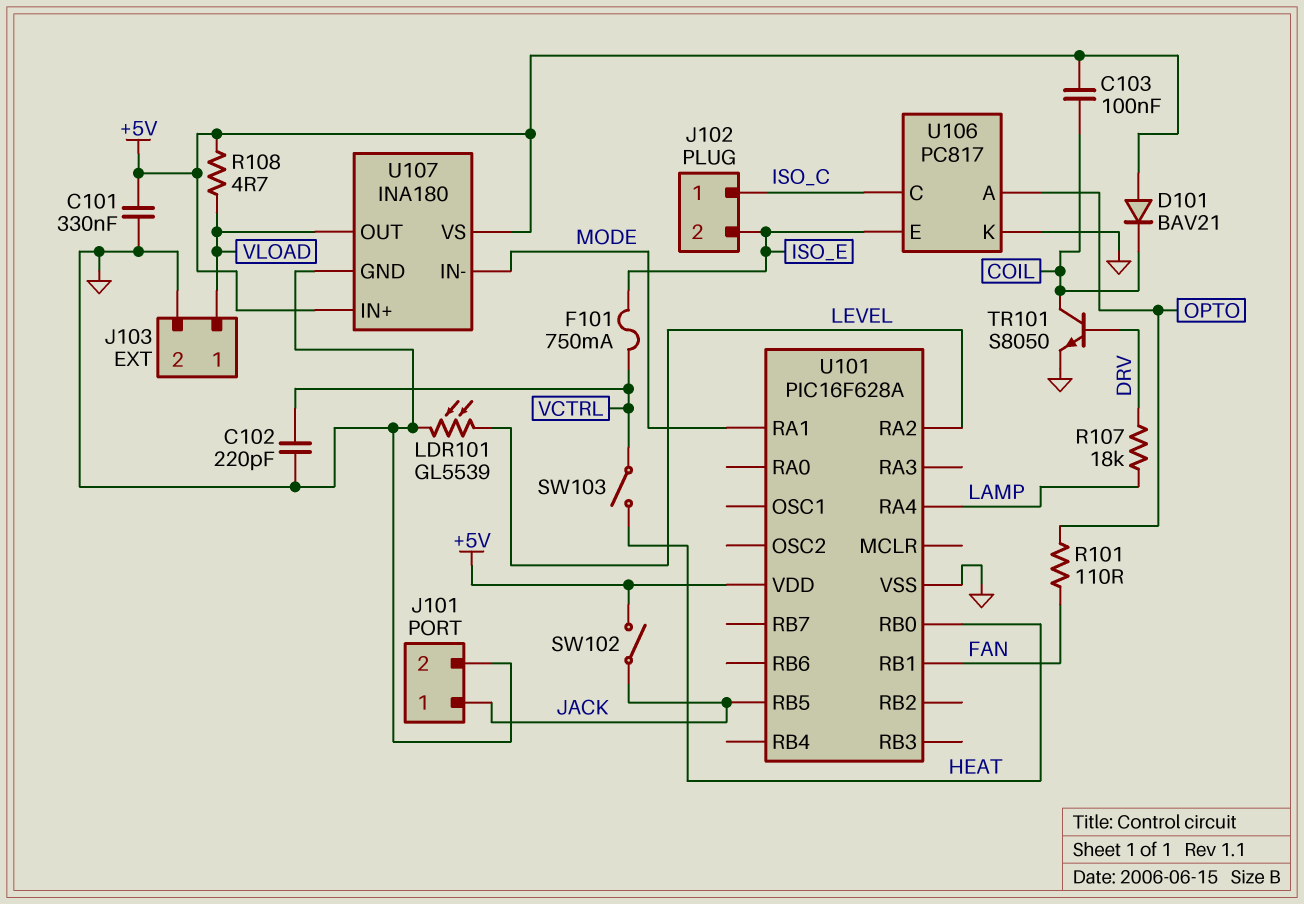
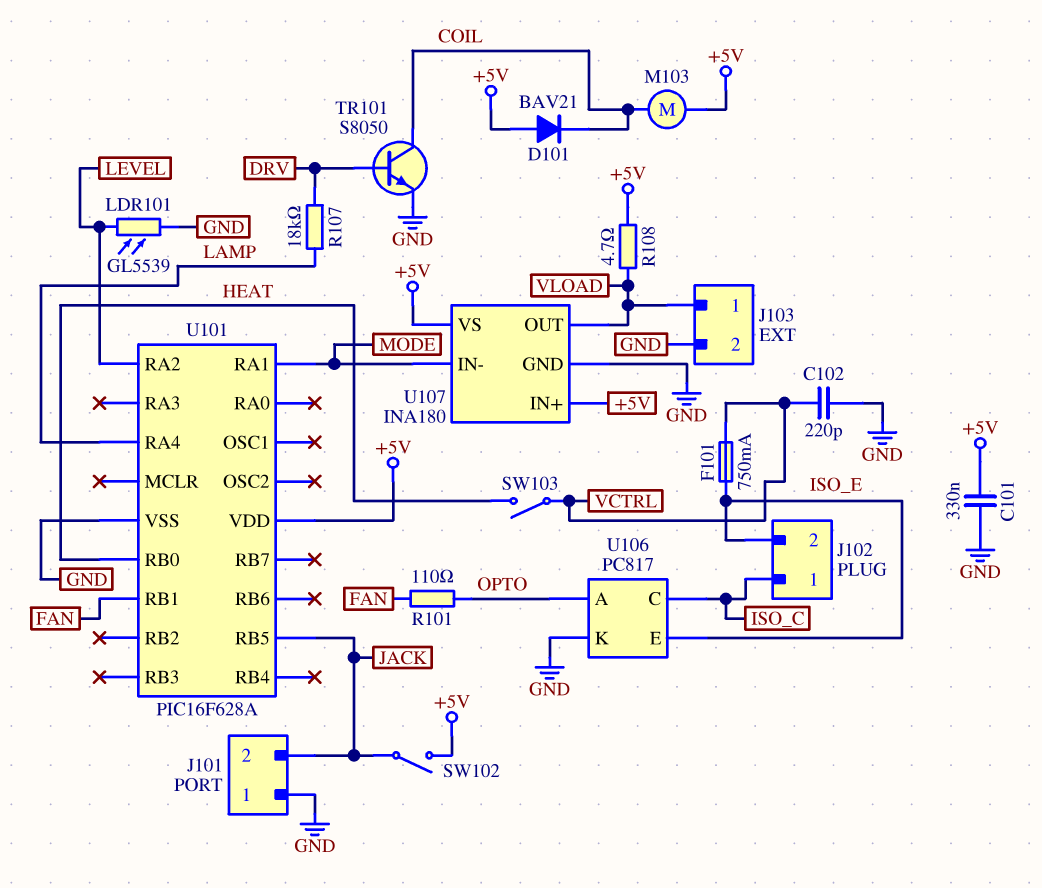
C103: 100nF (+5V, COIL) -> none
J101 pin 1: JACK -> GND
J101 pin 2: GND -> JACK
M103: none -> motor (+5V, COIL)

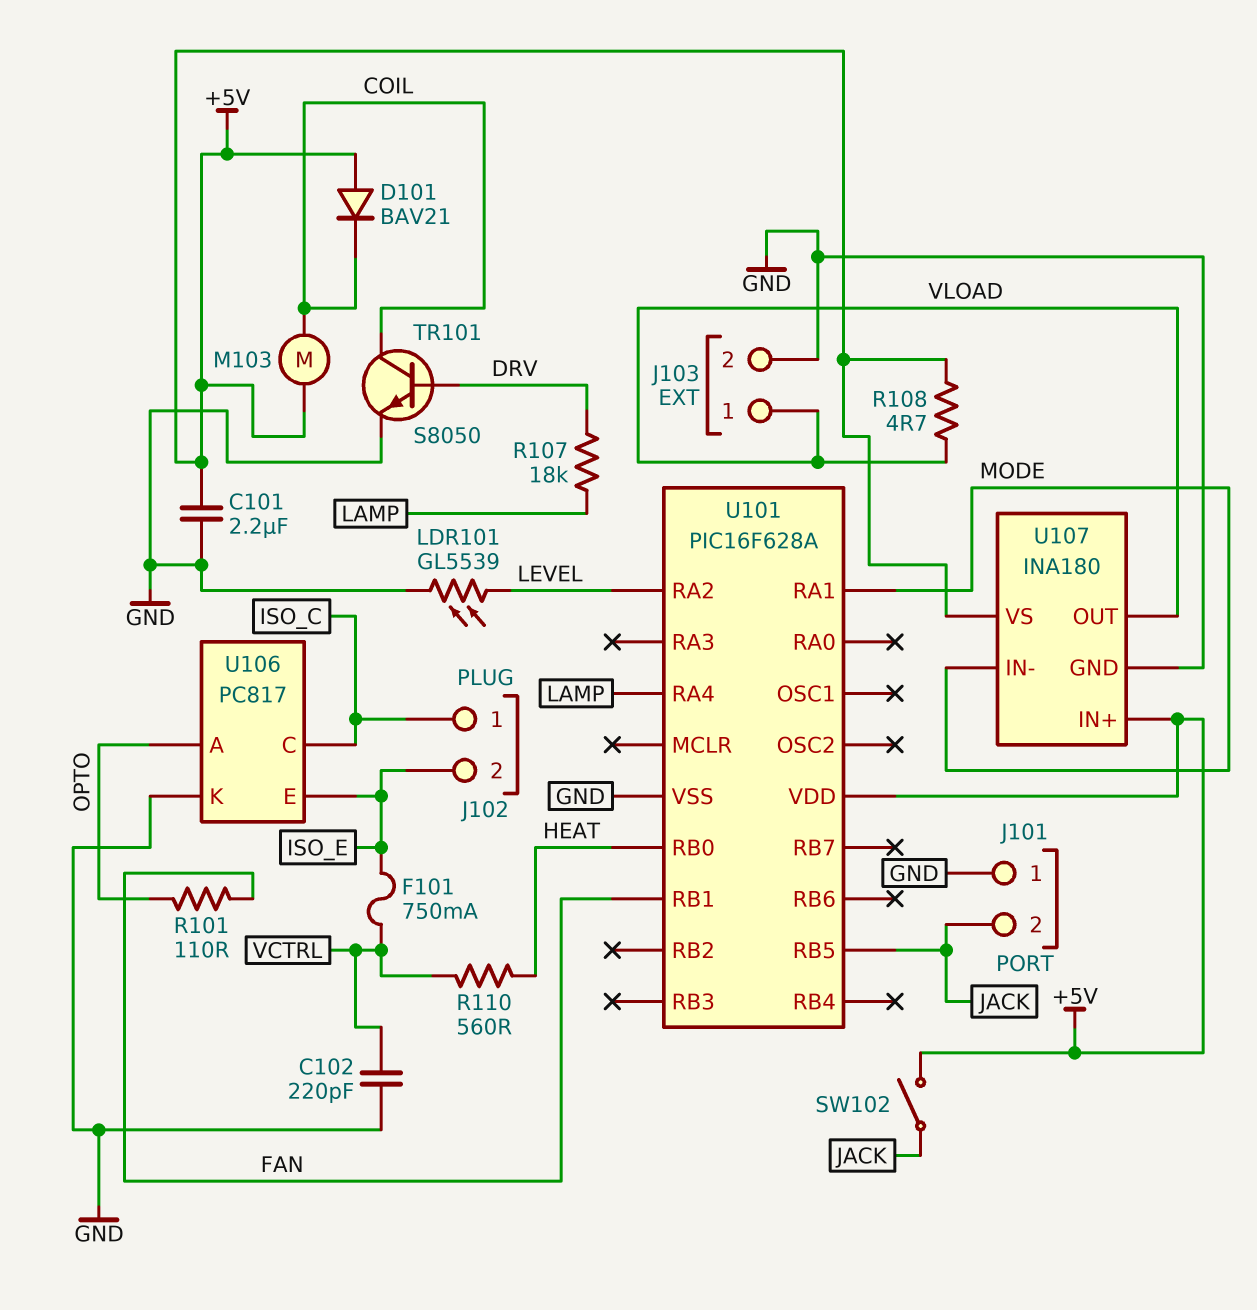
C101: 330nF (+5V, GND) -> 2.2uF (+5V, GND)
R110: none -> 560 (HEAT, VCTRL)
SW103: switch (HEAT, VCTRL) -> none

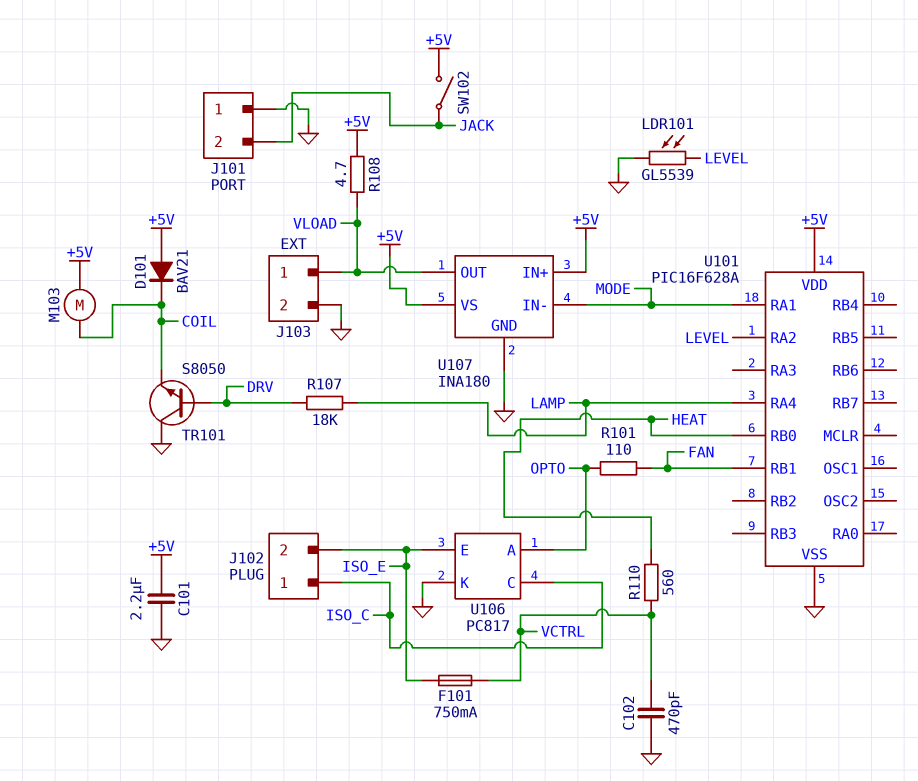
C102: 220pF (GND, VCTRL) -> 470pF (GND, VCTRL)
TR101: NPN S8050 (B DRV, C COIL, E GND) -> NPN S8050 (B DRV, C GND, E COIL)
U101 pin RB5: JACK -> none

